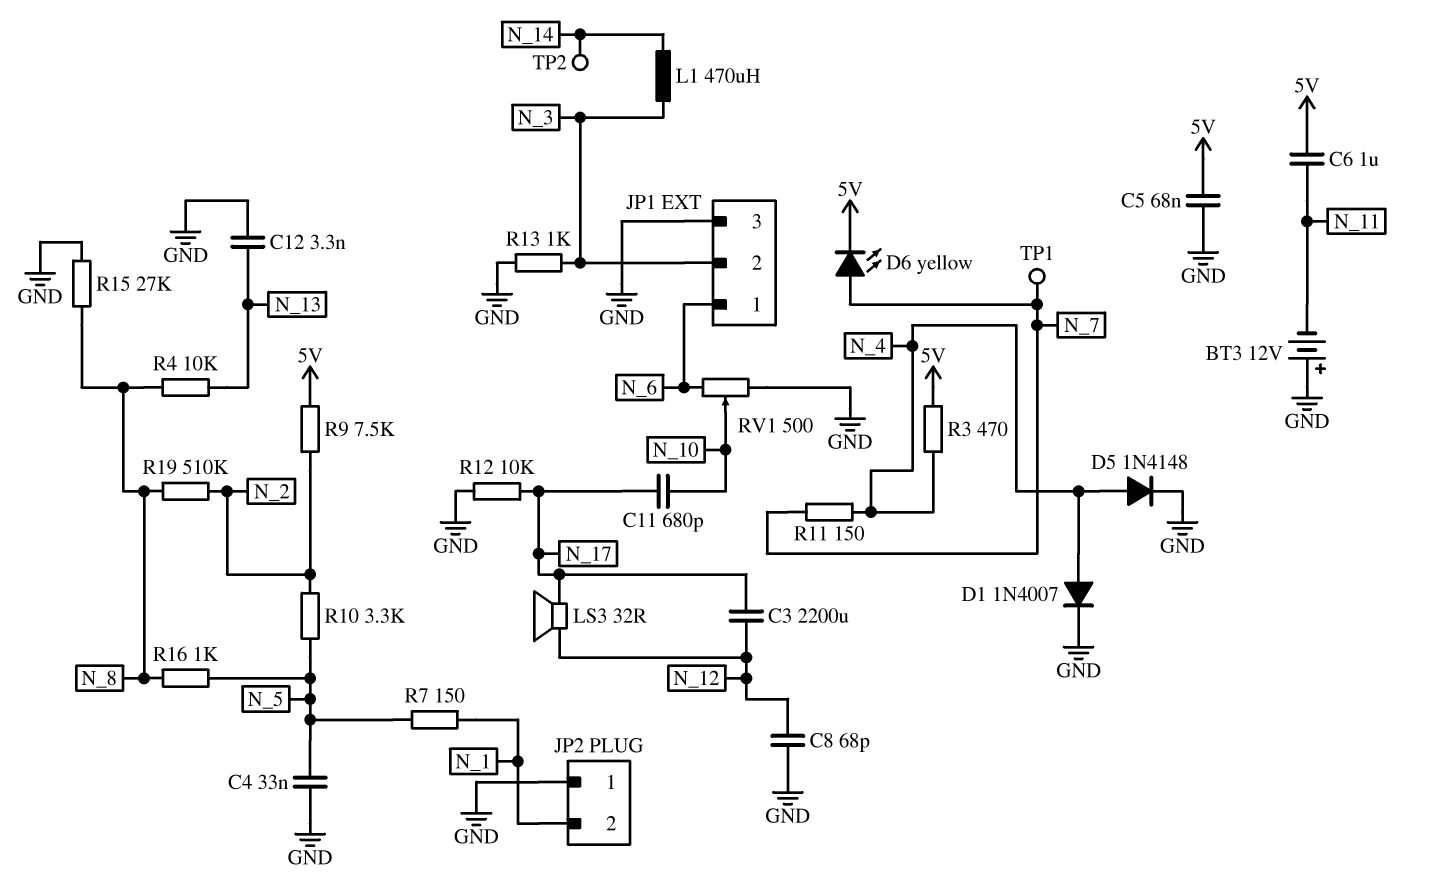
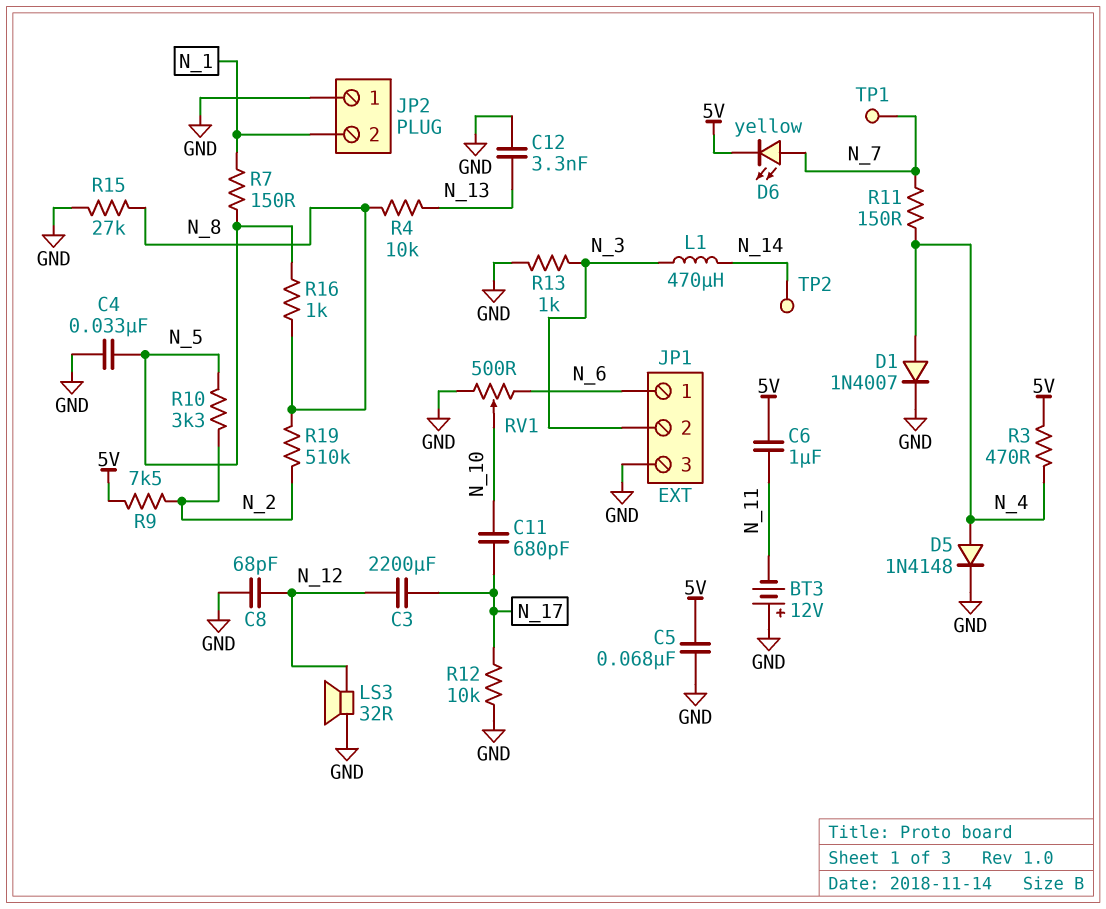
LS3: speaker 32R (N_12, N_17) -> speaker 32R (GND, N_12)

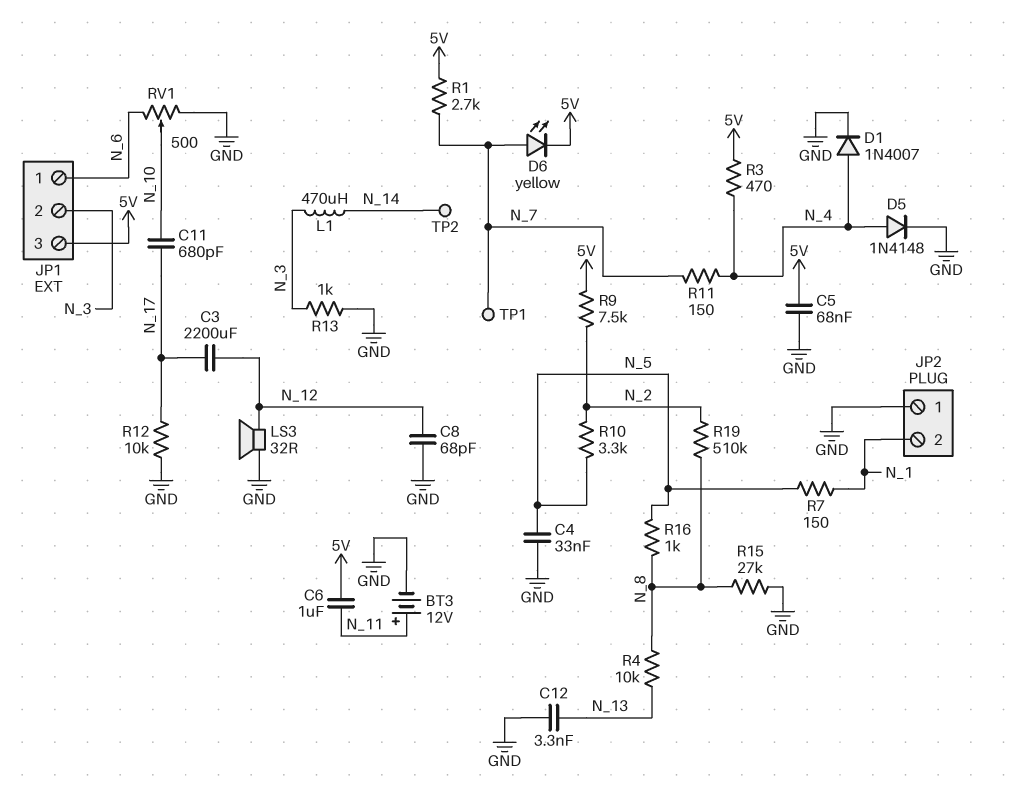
BT3: 12V (plus GND, minus N_11) -> 12V (plus N_11, minus GND)
JP1 pin 3: GND -> 5V
R1: none -> 2.7k (5V, N_7)

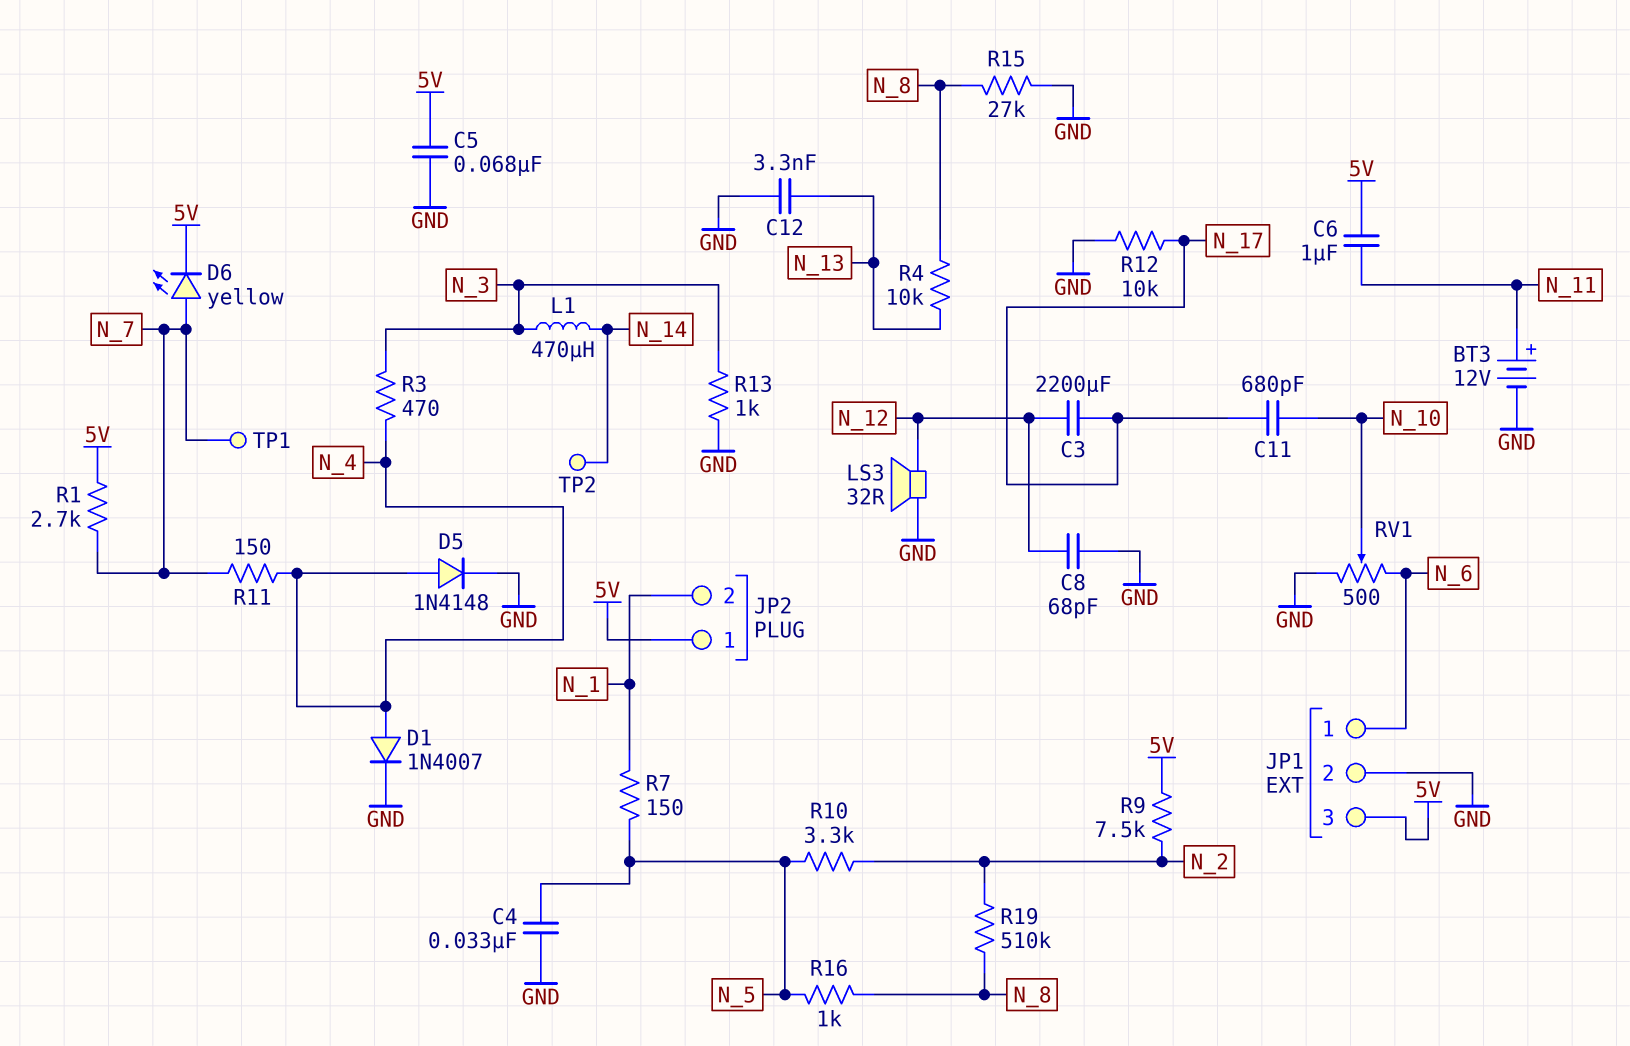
JP1 pin 2: N_3 -> GND
JP2 pin 1: GND -> 5V
R3: 470 (5V, N_4) -> 470 (N_3, N_4)

